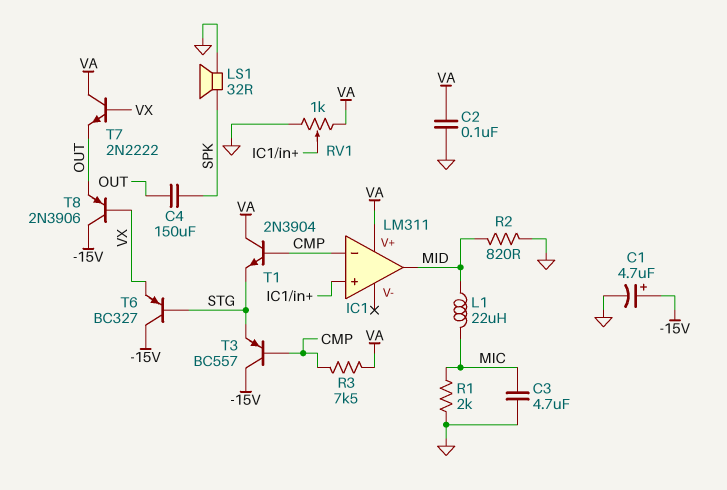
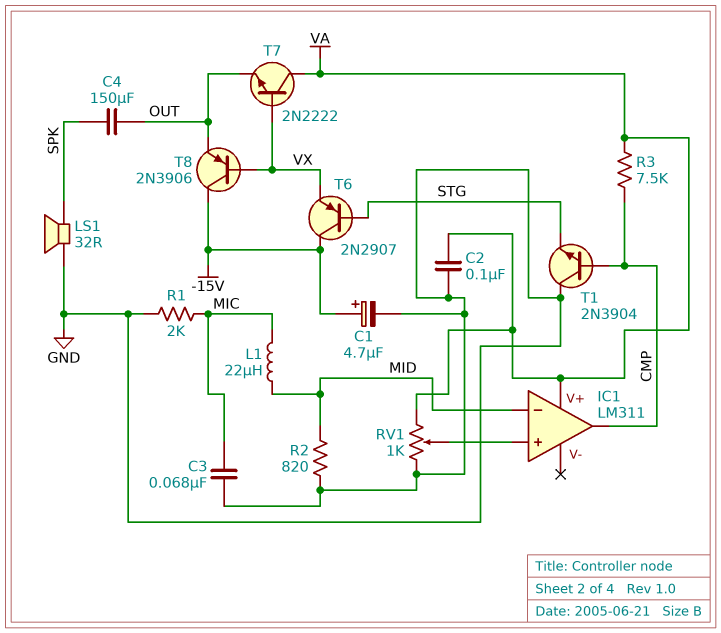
C3: 4.7uF (GND, MIC) -> 68nF (GND, MIC)
IC1 pin in-: CMP -> MID
IC1 pin out: MID -> CMP
T1: NPN 2N3904 (B CMP, C VA, E STG) -> NPN 2N3904 (B CMP, C GND, E STG)
T3: PNP BC557 (B CMP, C -15V, E STG) -> none
T6: PNP BC327 (B STG, C -15V, E VX) -> PNP 2N2907 (B STG, C -15V, E VX)

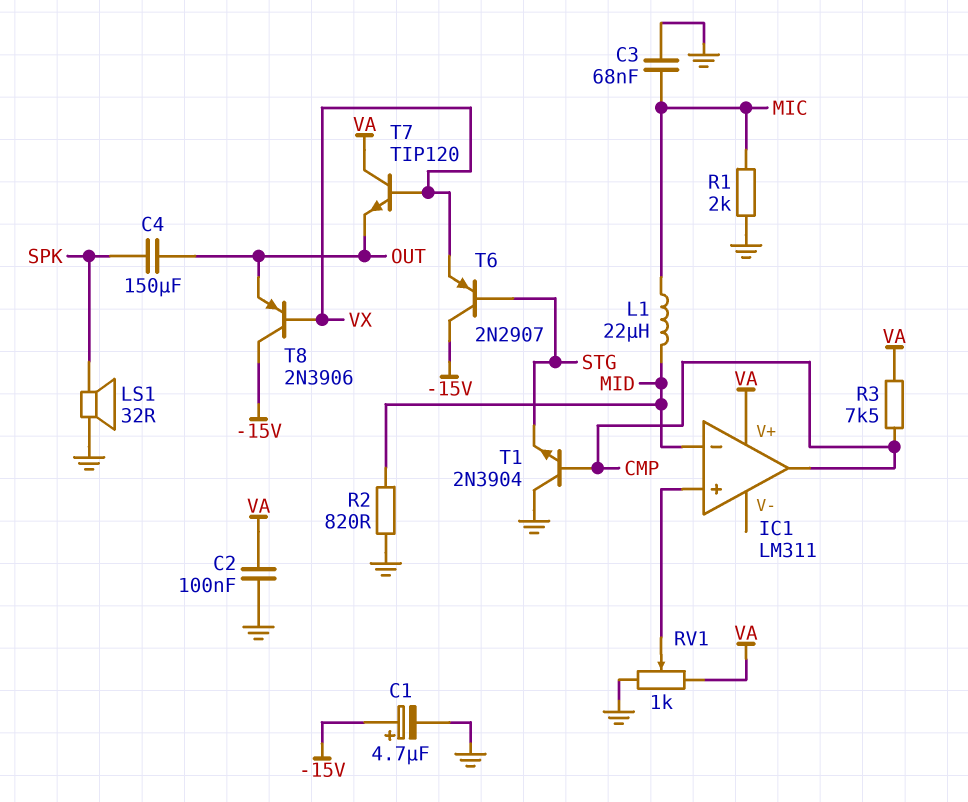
T7: NPN 2N2222 (B VX, C VA, E OUT) -> NPN TIP120 (B VX, C VA, E OUT)

